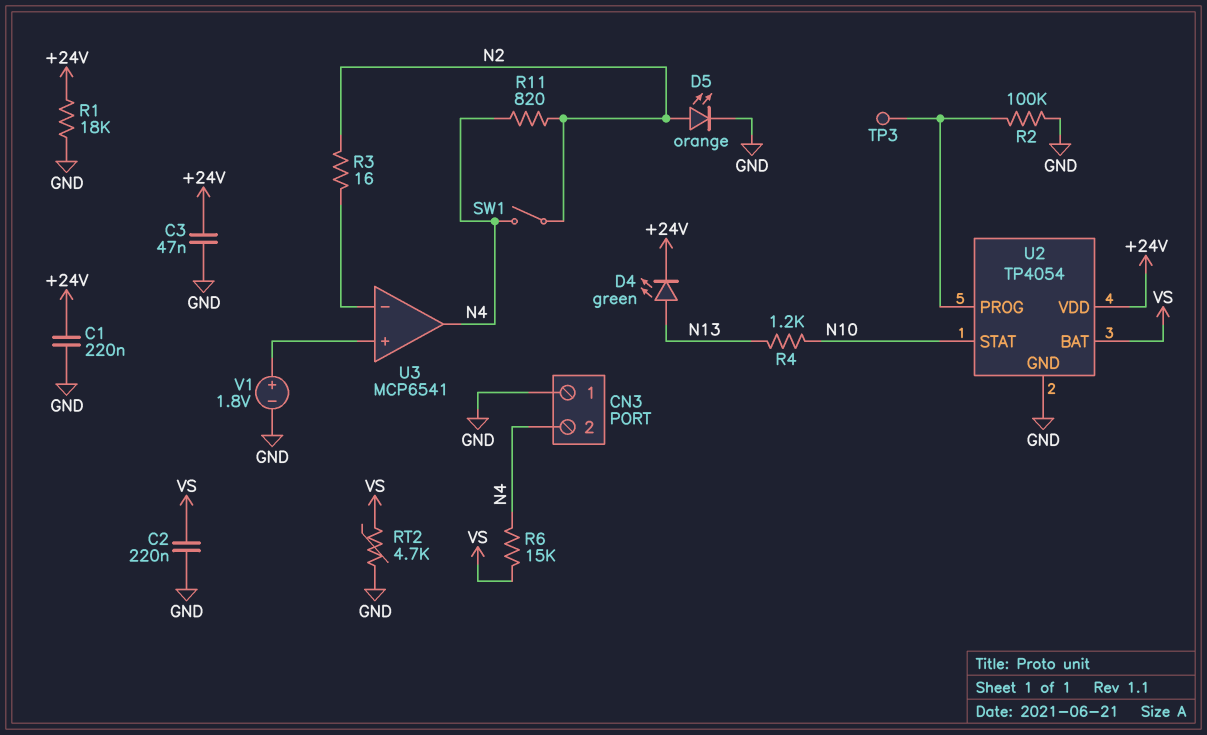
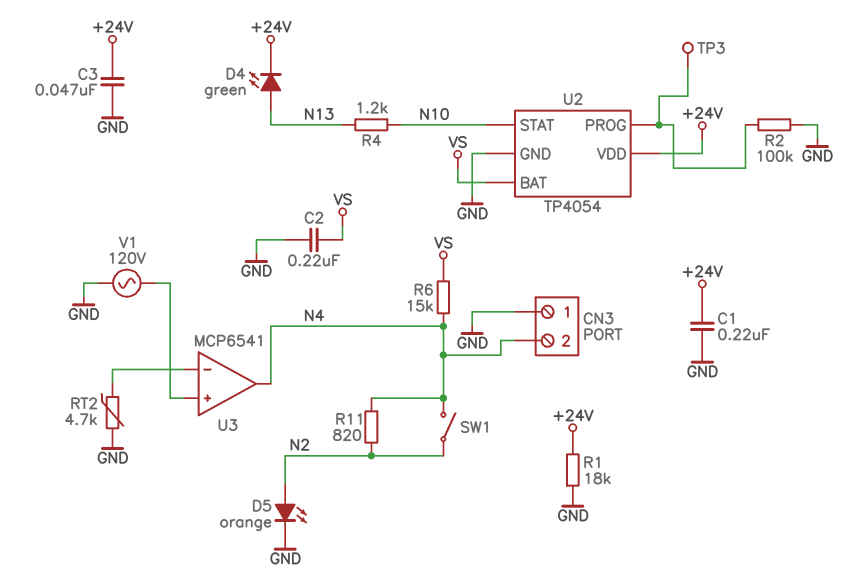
R3: 16 (N2, U3/in-) -> none
RT2: 4.7k (GND, VS) -> 4.7k (GND, U3/in-)
V1: 1.8V (plus U3/in+, minus GND) -> AC 120V (GND, U3/in+)

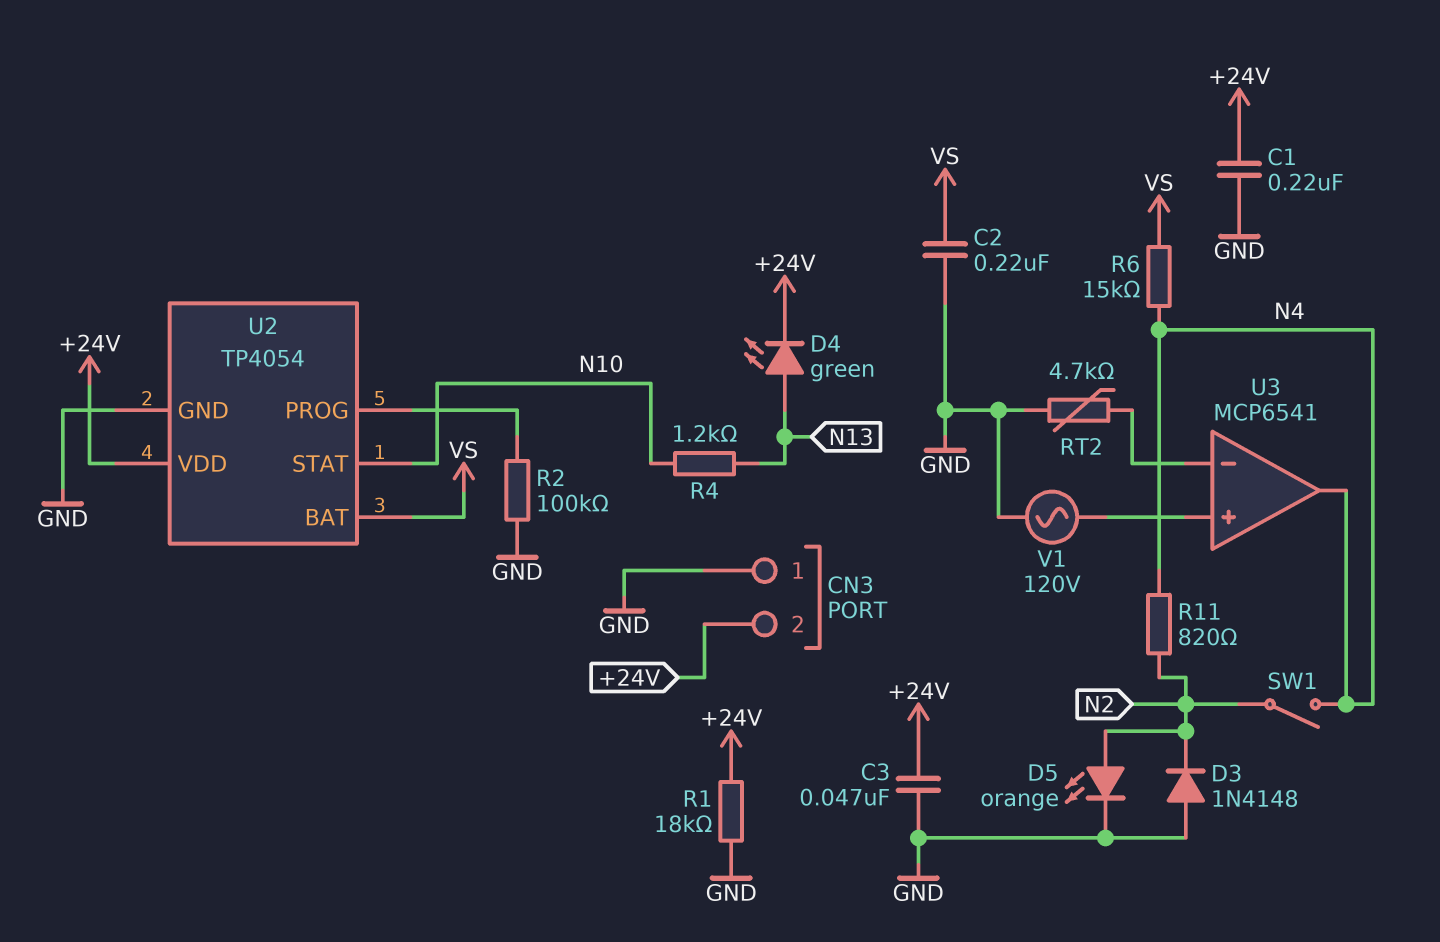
CN3 pin 2: N4 -> +24V
D3: none -> diode 1N4148 (A GND, K N2)
TP3: test point (U2/PROG) -> none

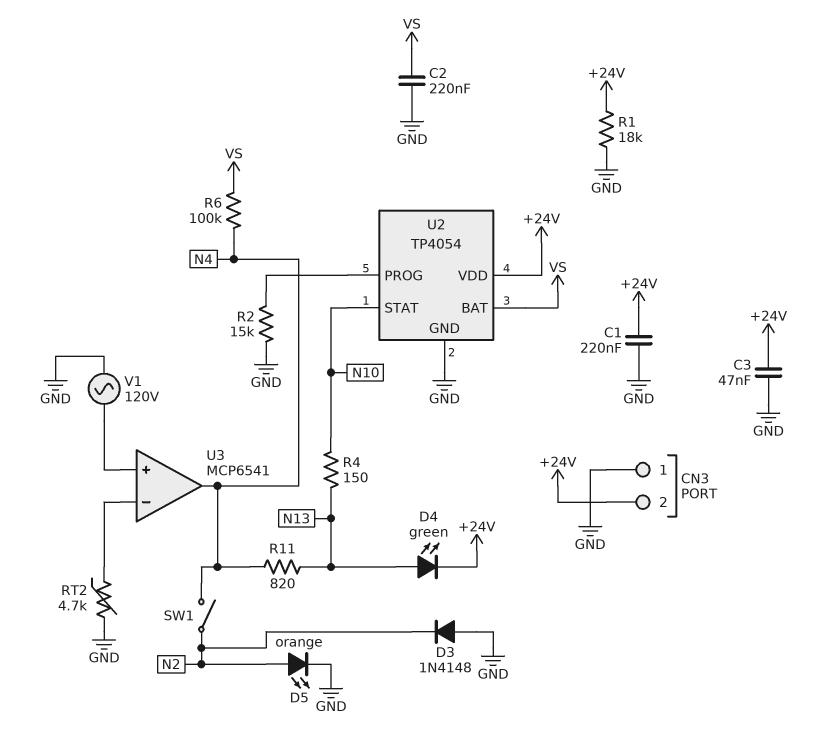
R2: 100k (GND, U2/PROG) -> 15k (GND, U2/PROG)
R4: 1.2k (N10, N13) -> 150 (N10, N13)
R6: 15k (N4, VS) -> 100k (N4, VS)
R11: 820 (N2, N4) -> 820 (N4, N13)

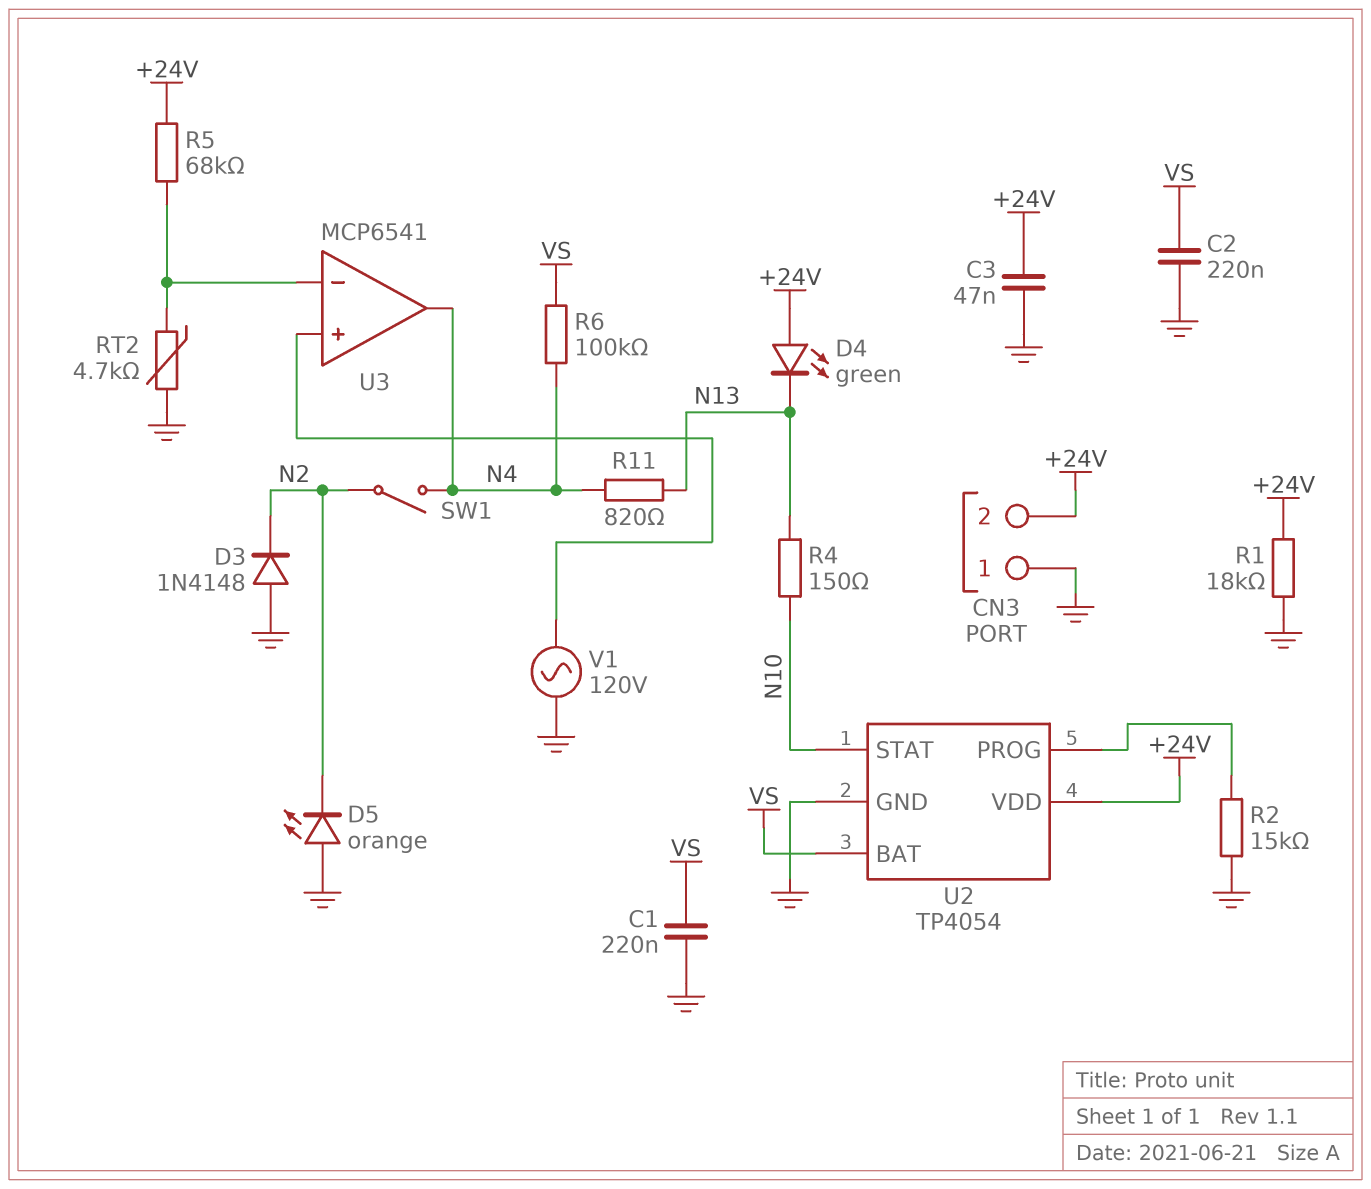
C1: 220nF (+24V, GND) -> 220nF (GND, VS)
D4: LED green (A N13, K +24V) -> LED green (A +24V, K N13)
D5: LED orange (A N2, K GND) -> LED orange (A GND, K N2)
R5: none -> 68k (+24V, U3/in-)

